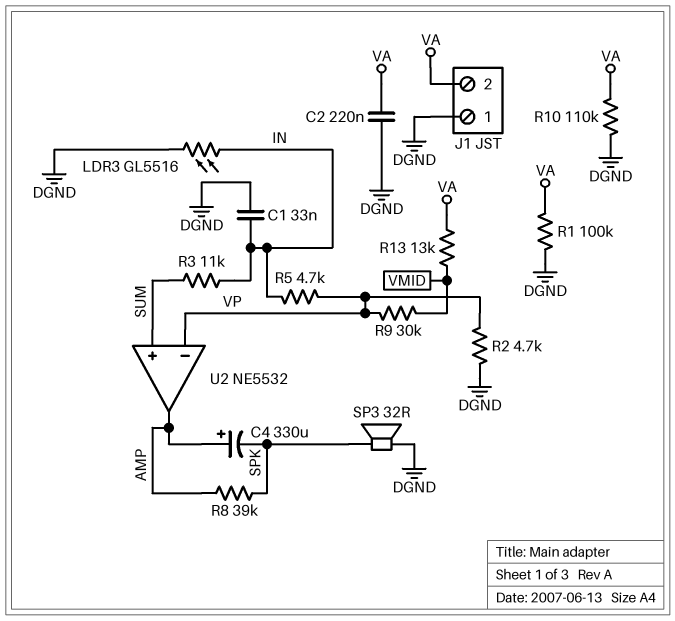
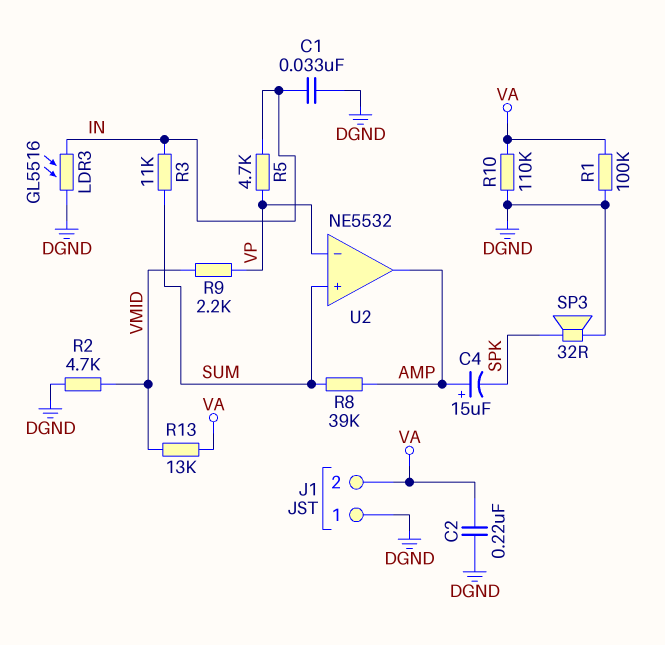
C4: 330uF (plus AMP, minus SPK) -> 15uF (plus AMP, minus SPK)
R2: 4.7k (DGND, VP) -> 4.7k (DGND, VMID)
R8: 39k (AMP, SPK) -> 39k (AMP, SUM)
R9: 30k (VMID, VP) -> 2.2k (VMID, VP)

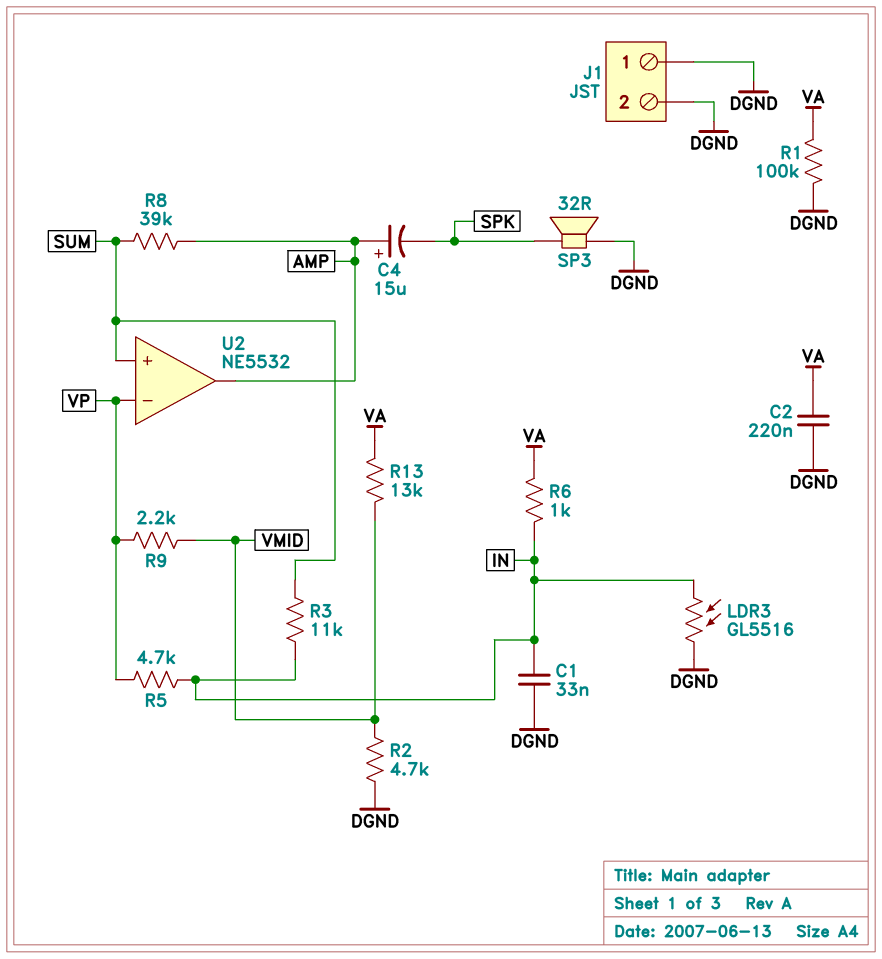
J1 pin 2: VA -> DGND
R6: none -> 1k (IN, VA)
R10: 110k (DGND, VA) -> none

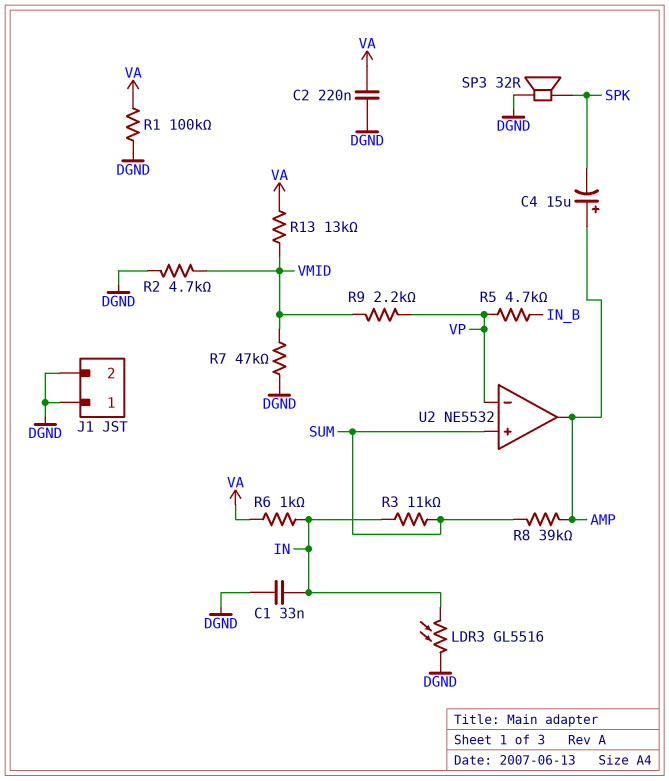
R5: 4.7k (IN, VP) -> 4.7k (IN_B, VP)
R7: none -> 47k (DGND, VMID)

